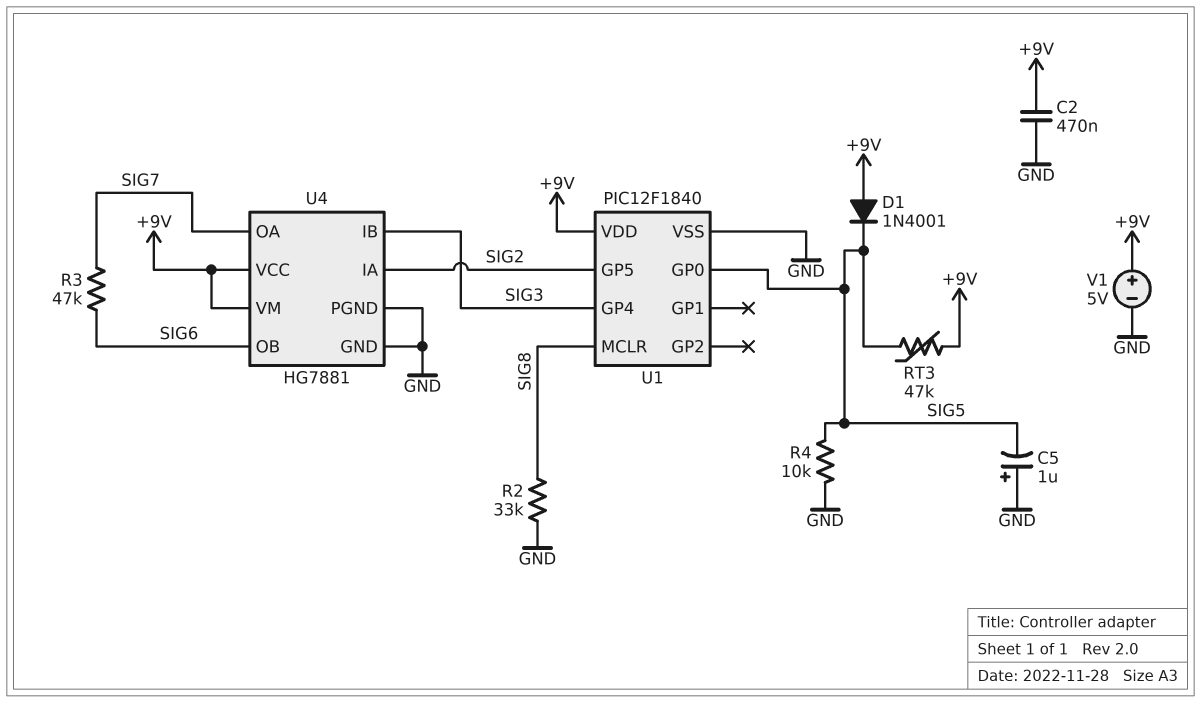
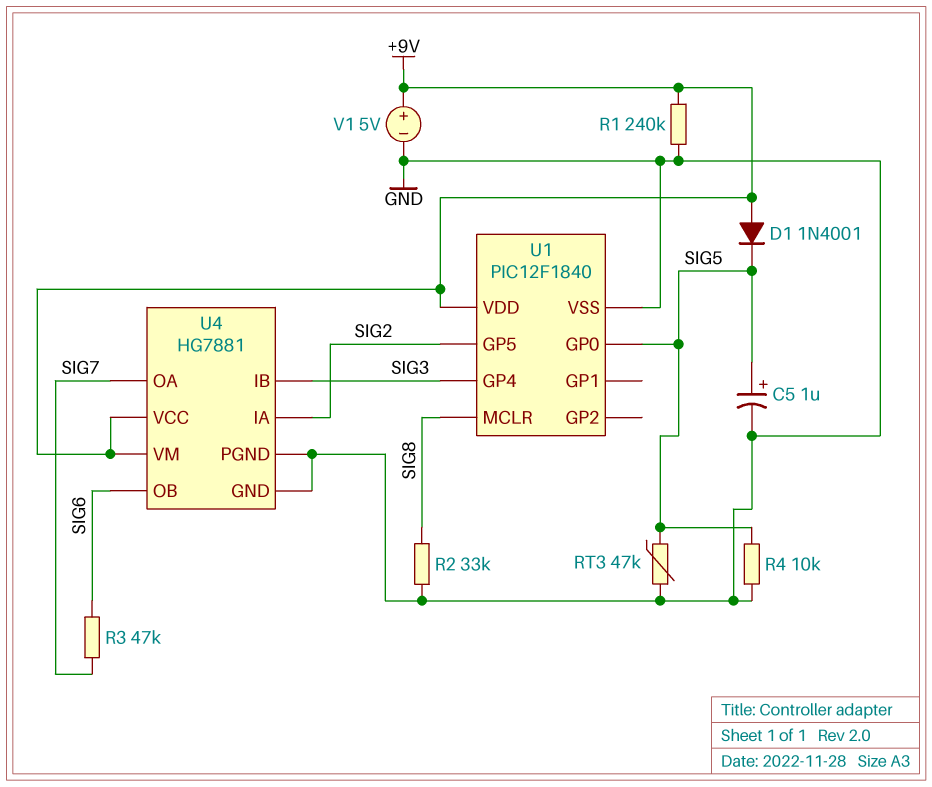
C2: 470nF (+9V, GND) -> none
C5: 1uF (plus GND, minus SIG5) -> 1uF (plus SIG5, minus GND)
R1: none -> 240k (+9V, GND)
RT3: 47k (+9V, SIG5) -> 47k (GND, SIG5)

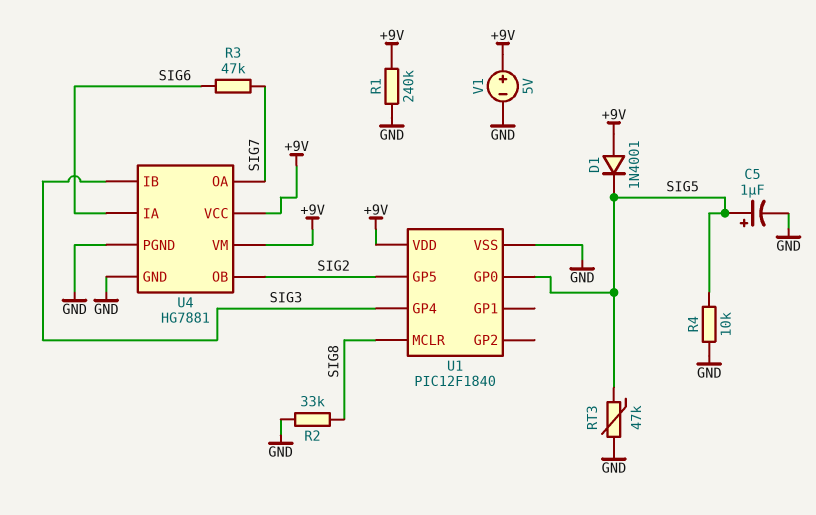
U4 pin IA: SIG2 -> SIG6
U4 pin OB: SIG6 -> SIG2

